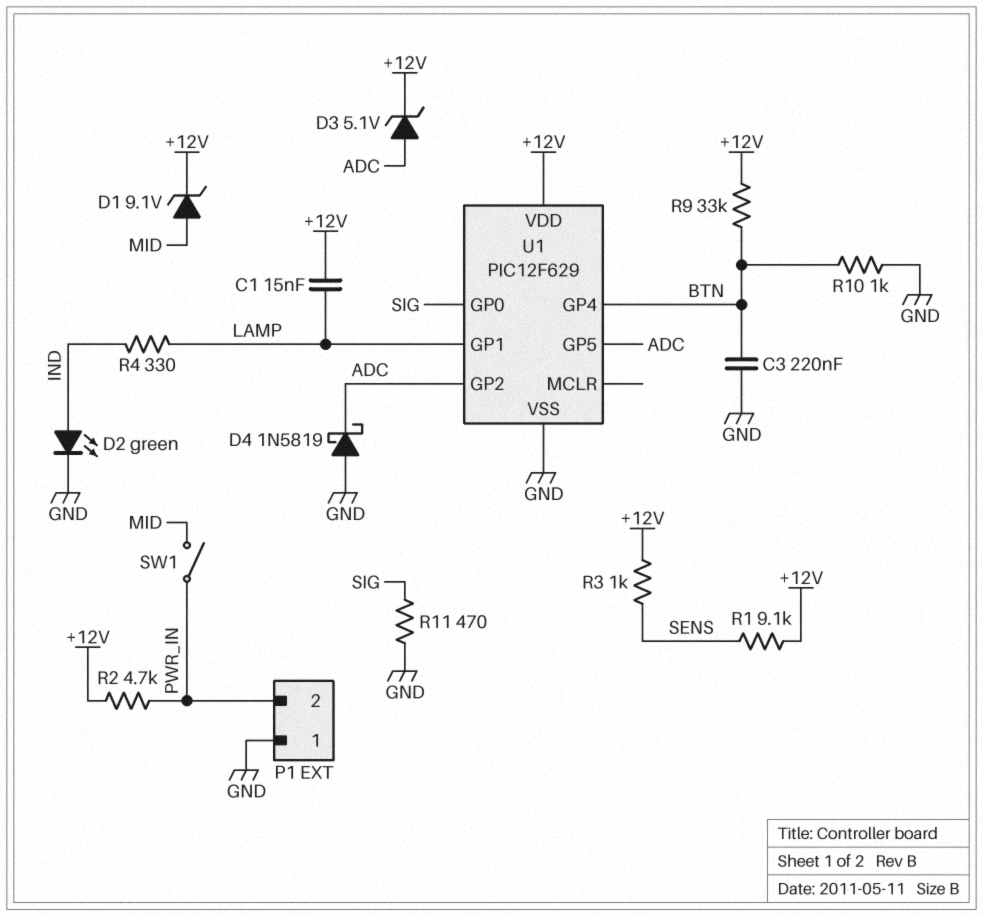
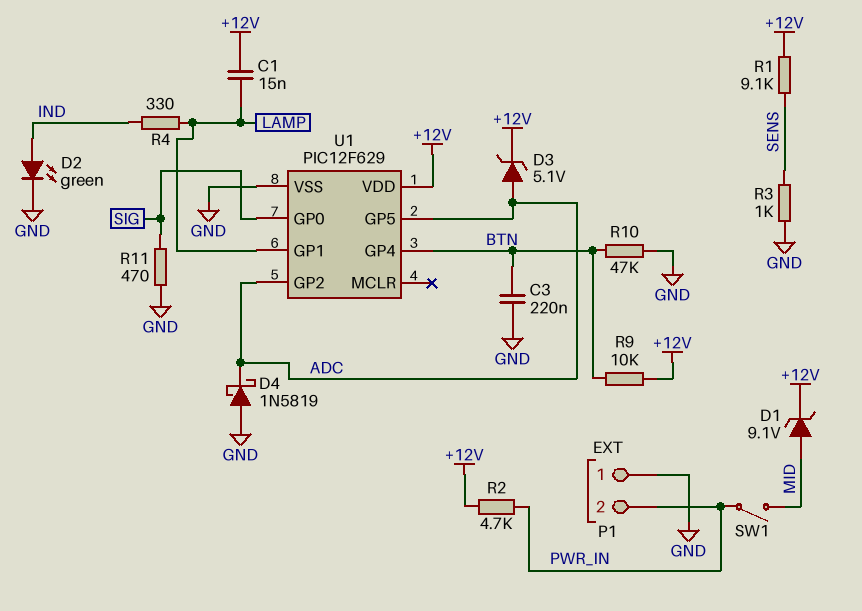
R3: 1k (+12V, SENS) -> 1k (GND, SENS)
R9: 33k (+12V, BTN) -> 10k (+12V, BTN)
R10: 1k (BTN, GND) -> 47k (BTN, GND)

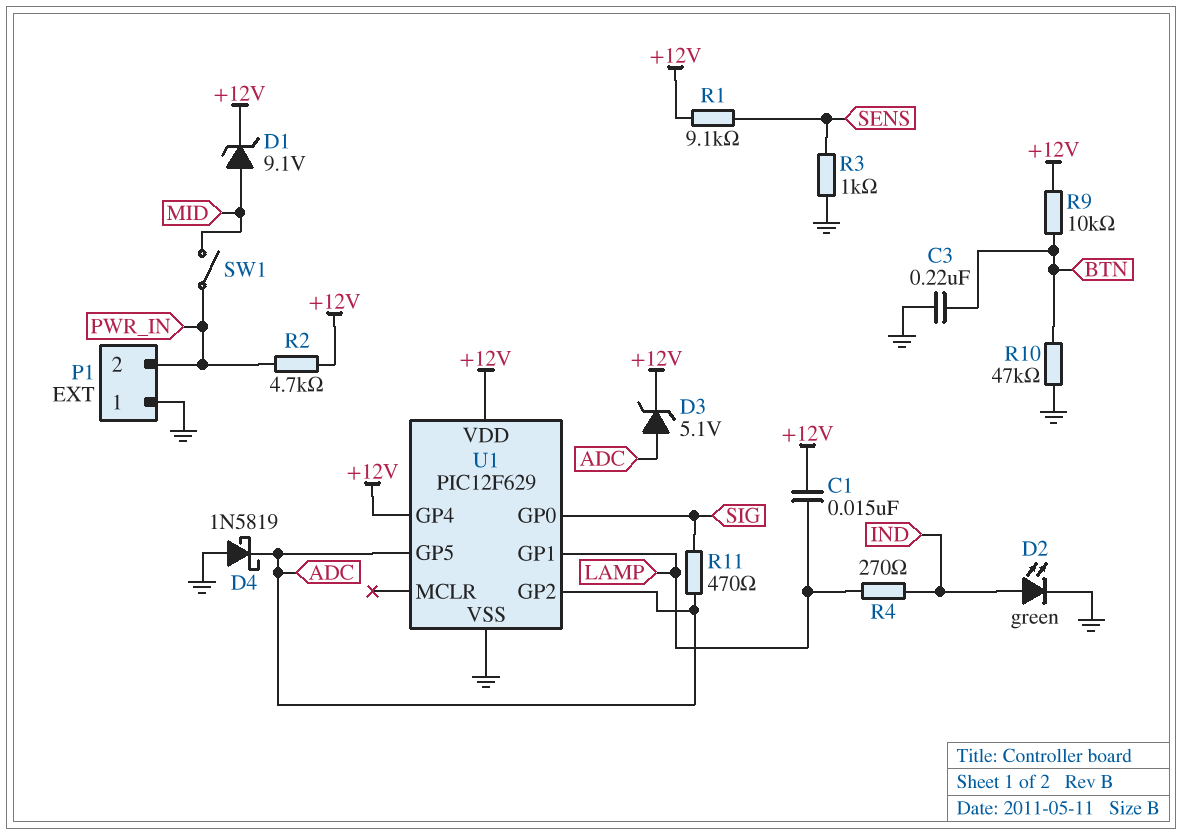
R4: 330 (IND, LAMP) -> 270 (IND, LAMP)
R11: 470 (GND, SIG) -> 470 (ADC, SIG)
U1 pin GP4: BTN -> +12V

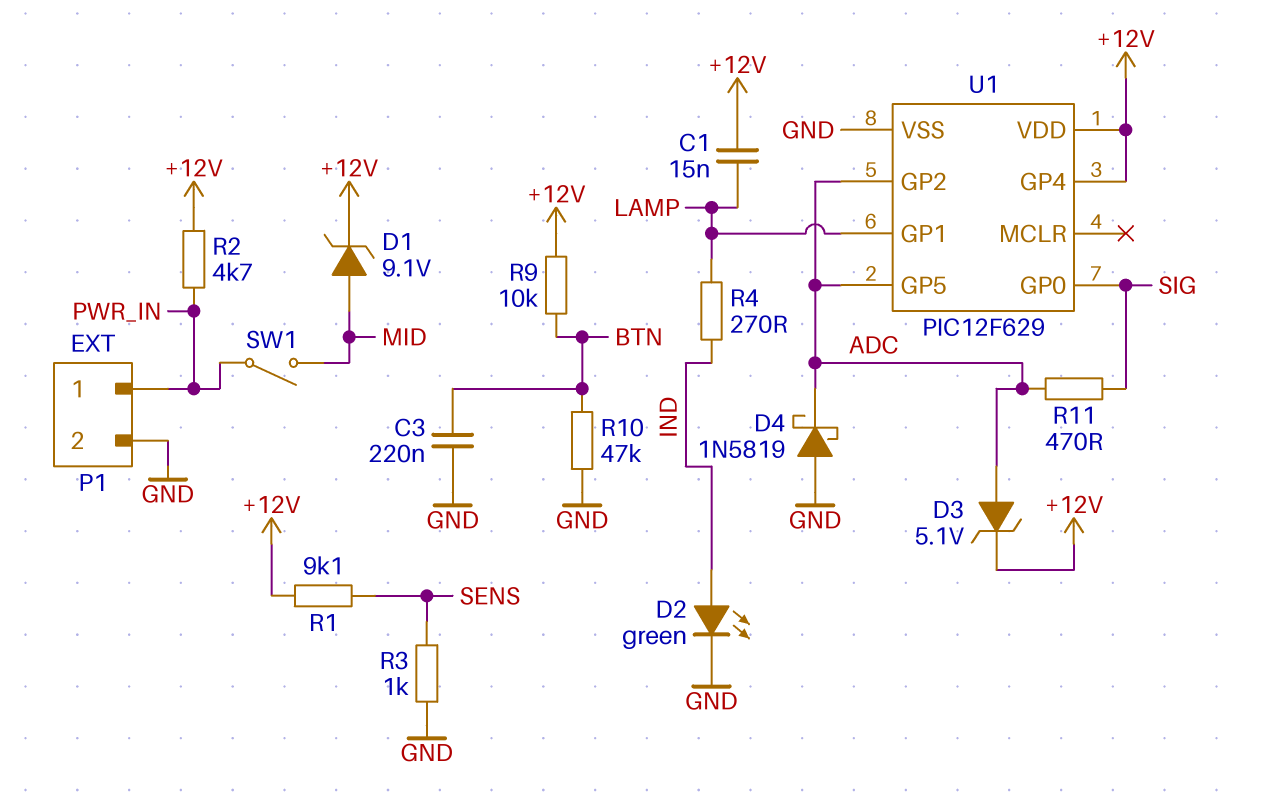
P1 pin 1: GND -> PWR_IN
P1 pin 2: PWR_IN -> GND

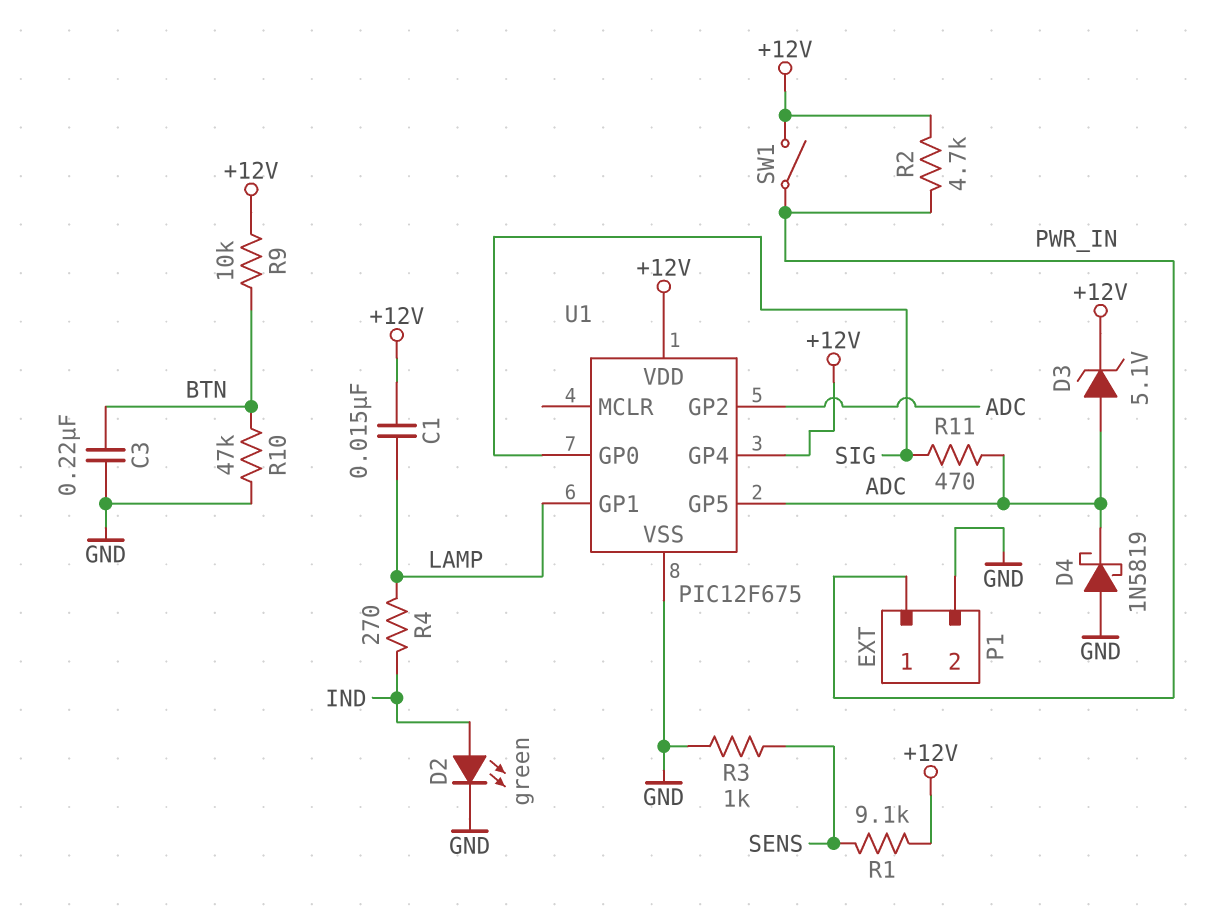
D1: zener 9.1V (A MID, K +12V) -> none
SW1: switch (MID, PWR_IN) -> switch (+12V, PWR_IN)
U1: PIC12F629 -> PIC12F675

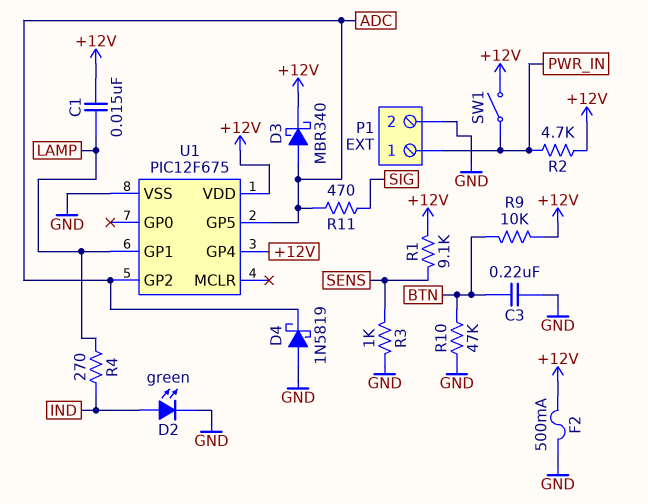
D3: zener 5.1V (A ADC, K +12V) -> schottky MBR340 (A ADC, K +12V)
F2: none -> 500mA (+12V, GND)
U1 pin GP0: SIG -> none

